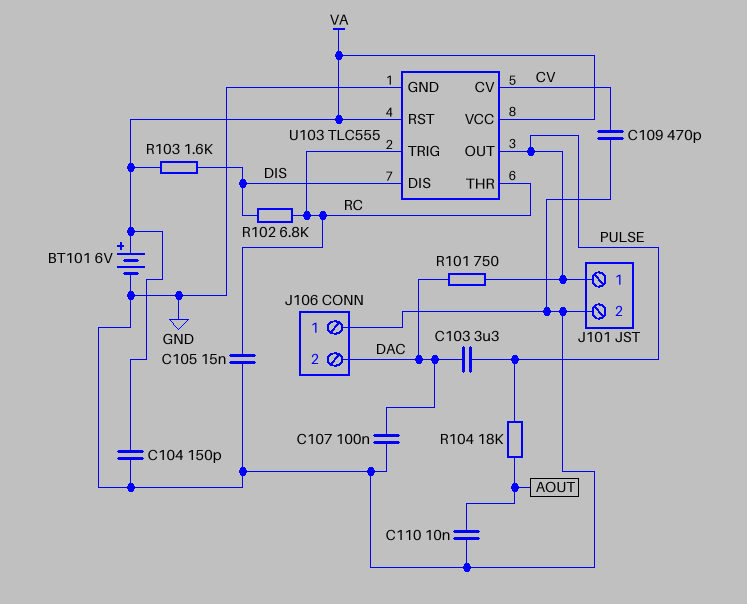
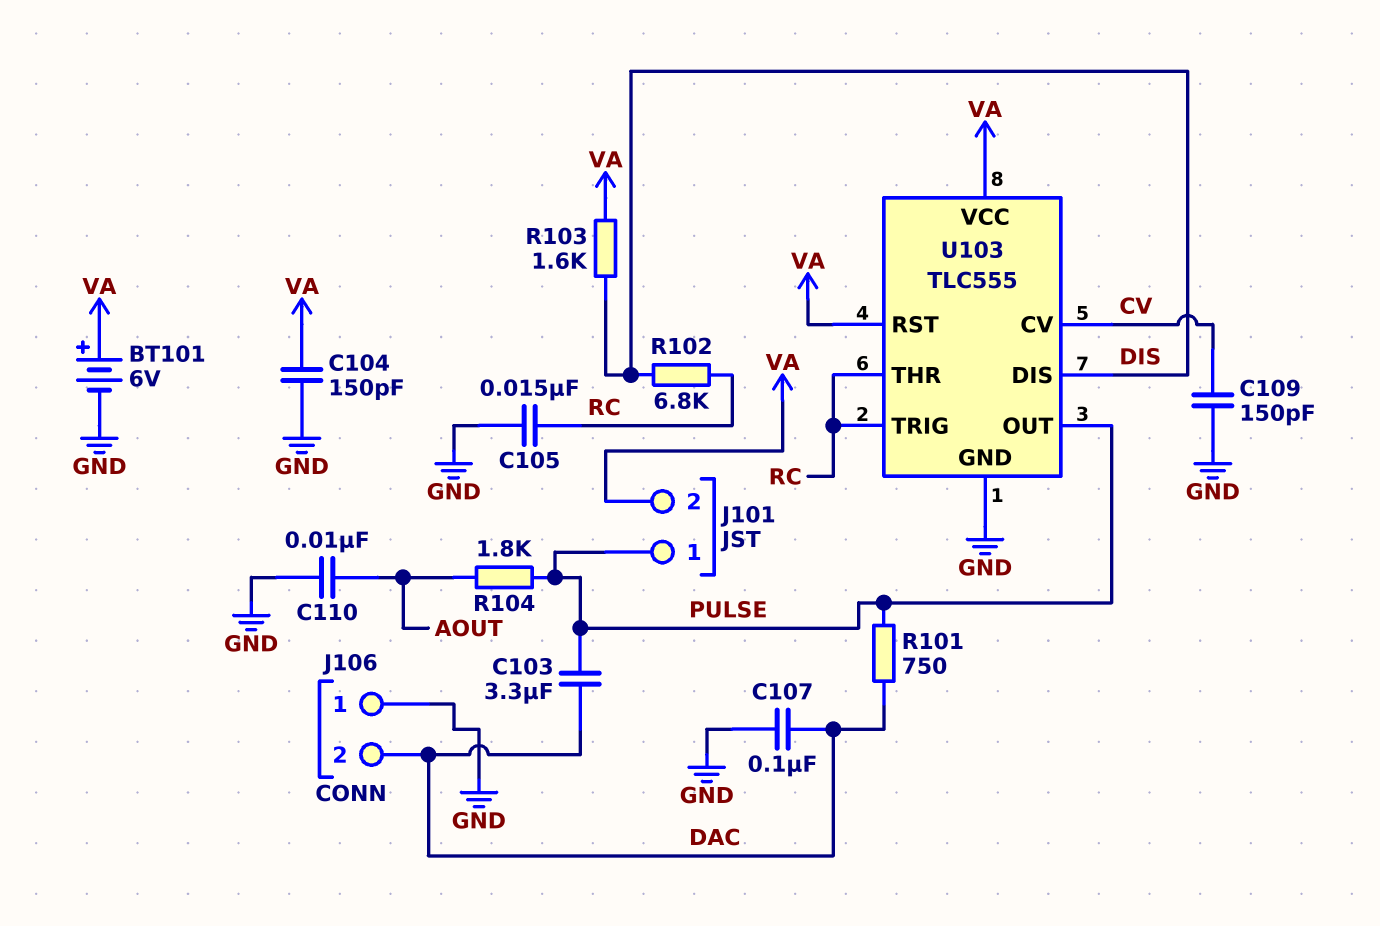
C109: 470pF (CV, GND) -> 150pF (CV, GND)
J101 pin 2: GND -> VA
R104: 18k (AOUT, PULSE) -> 1.8k (AOUT, PULSE)

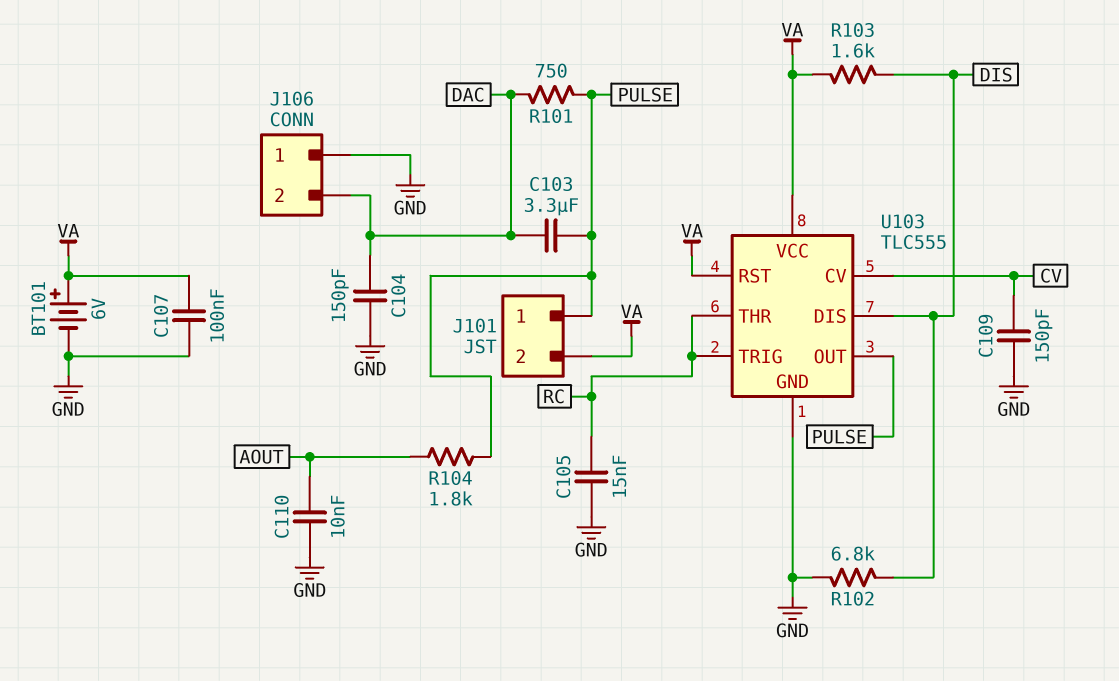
C104: 150pF (GND, VA) -> 150pF (DAC, GND)
C107: 100nF (DAC, GND) -> 100nF (GND, VA)
R102: 6.8k (DIS, RC) -> 6.8k (DIS, GND)

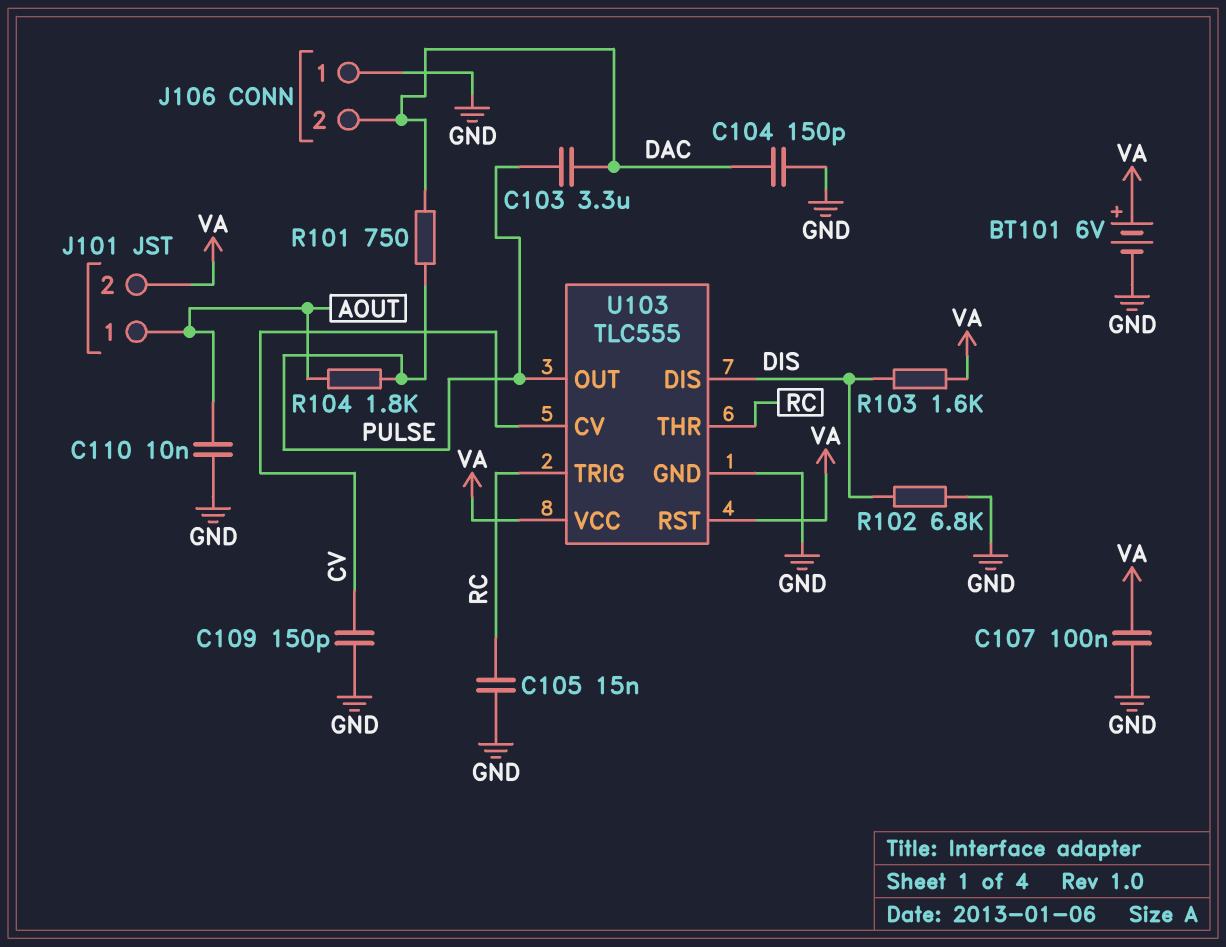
J101 pin 1: PULSE -> AOUT

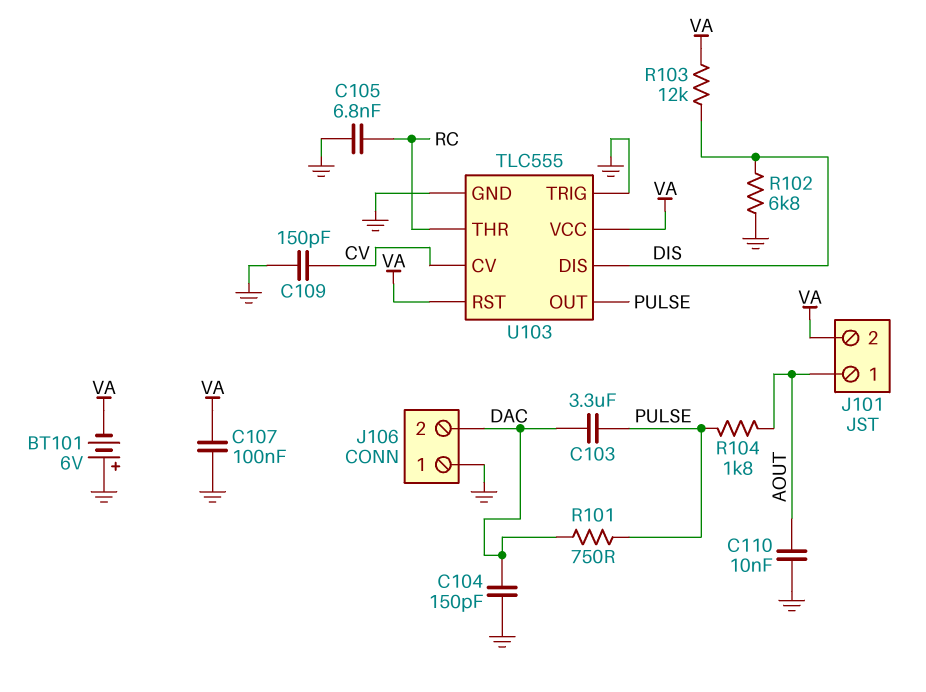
BT101: 6V (plus VA, minus GND) -> 6V (plus GND, minus VA)
C105: 15nF (GND, RC) -> 6.8nF (GND, RC)
R103: 1.6k (DIS, VA) -> 12k (DIS, VA)
U103 pin TRIG: RC -> GND

